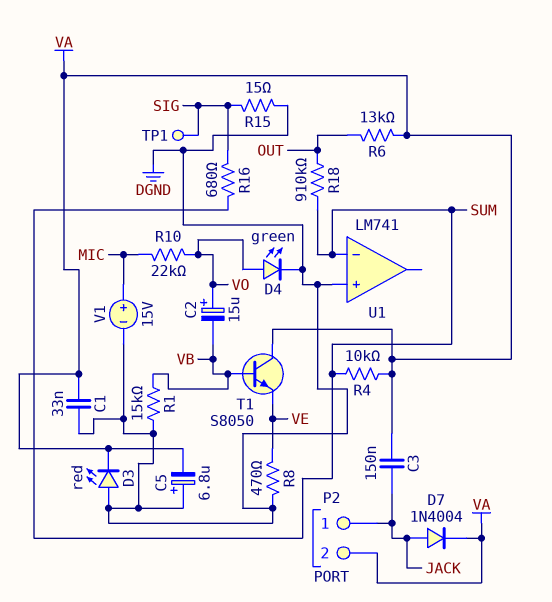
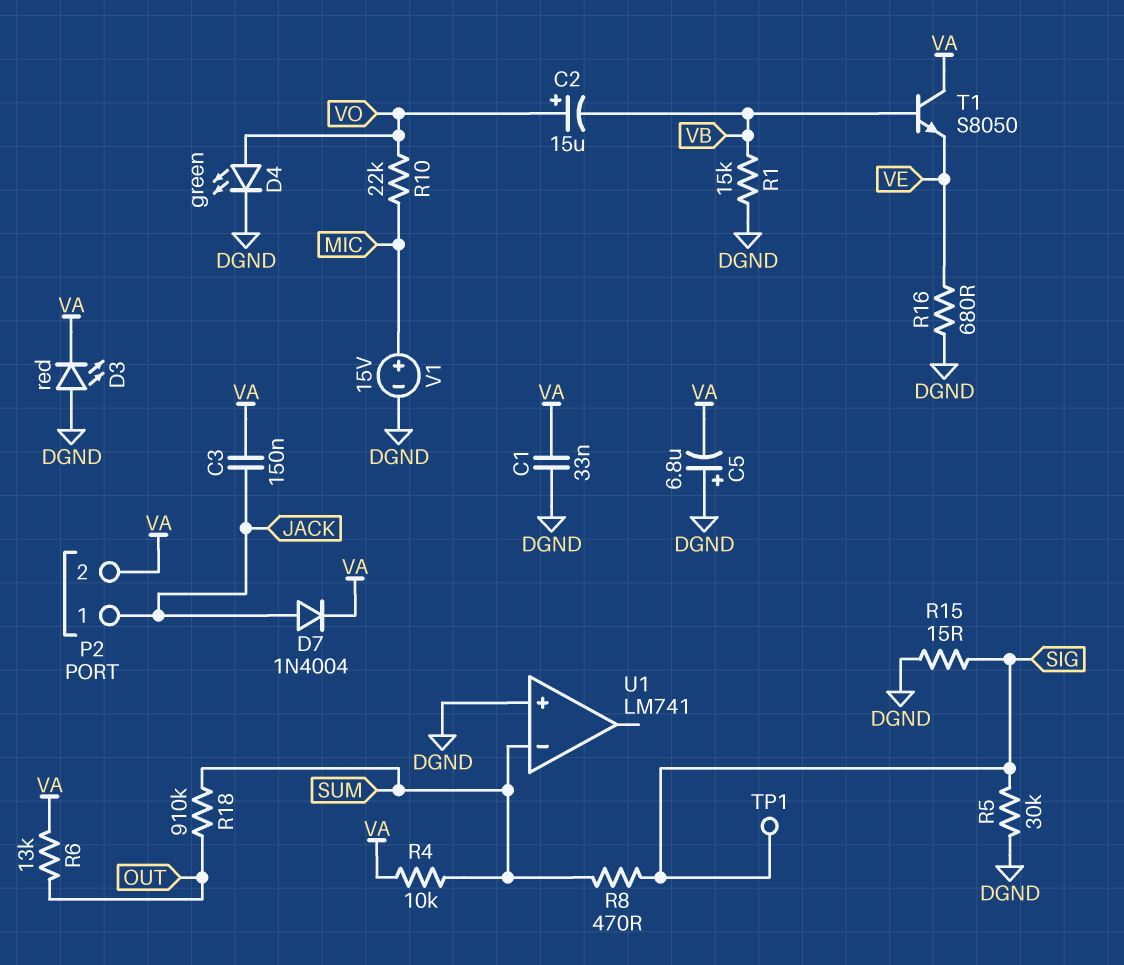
R5: none -> 30k (DGND, SIG)
R8: 470 (DGND, VE) -> 470 (SIG, SUM)
R16: 680 (SIG, SUM) -> 680 (DGND, VE)

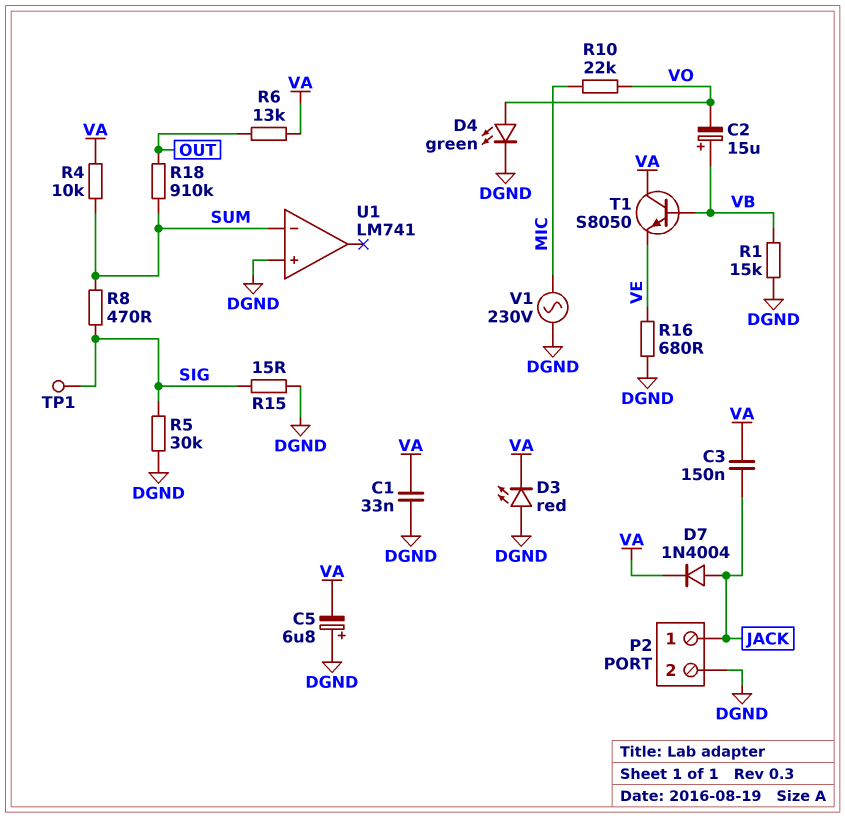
C2: 15uF (plus VO, minus VB) -> 15uF (plus VB, minus VO)
P2 pin 2: VA -> DGND
V1: 15V (plus MIC, minus DGND) -> AC 230V (DGND, MIC)

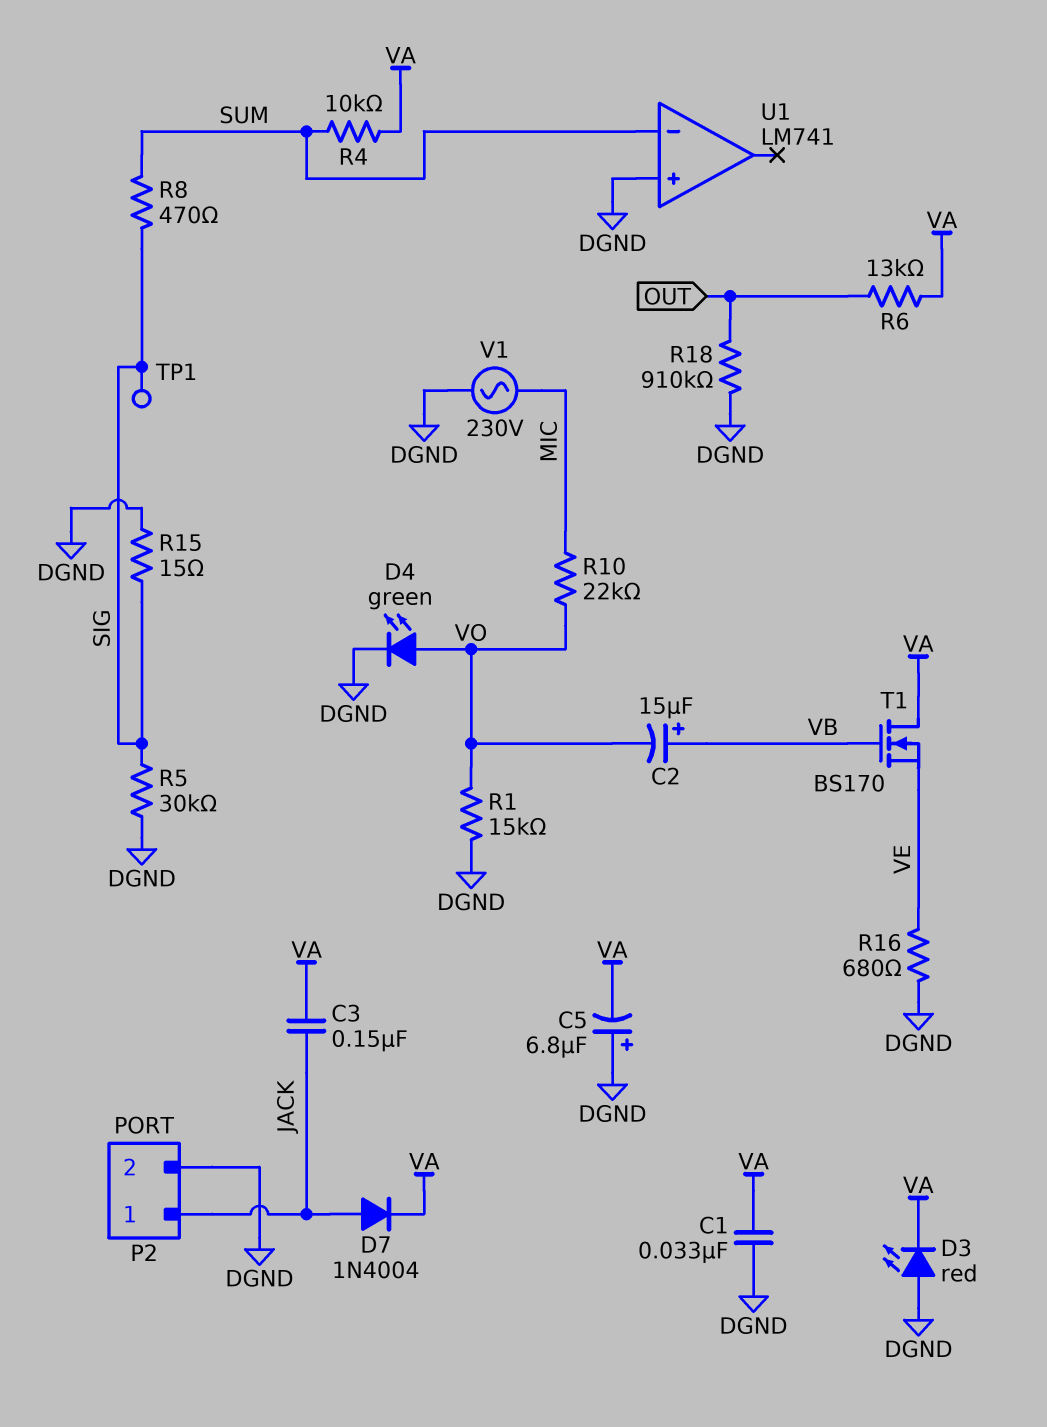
R1: 15k (DGND, VB) -> 15k (DGND, VO)
R18: 910k (OUT, SUM) -> 910k (DGND, OUT)
T1: NPN S8050 (B VB, C VA, E VE) -> NMOS BS170 (G VB, D VA, S VE)

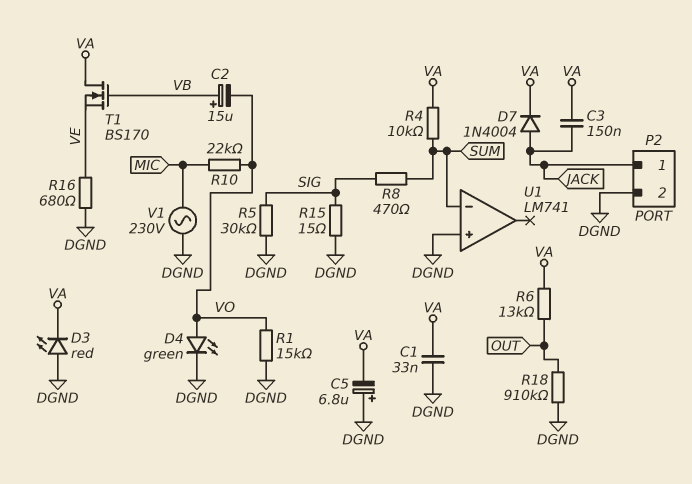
TP1: test point (SIG) -> none

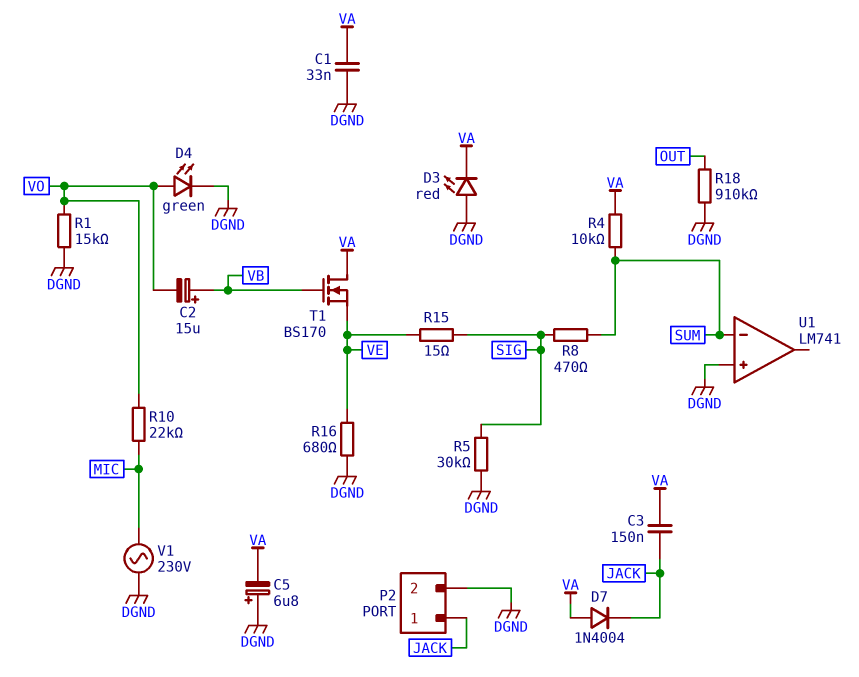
D7: diode 1N4004 (A JACK, K VA) -> diode 1N4004 (A VA, K JACK)
R6: 13k (OUT, VA) -> none
R15: 15 (DGND, SIG) -> 15 (SIG, VE)

